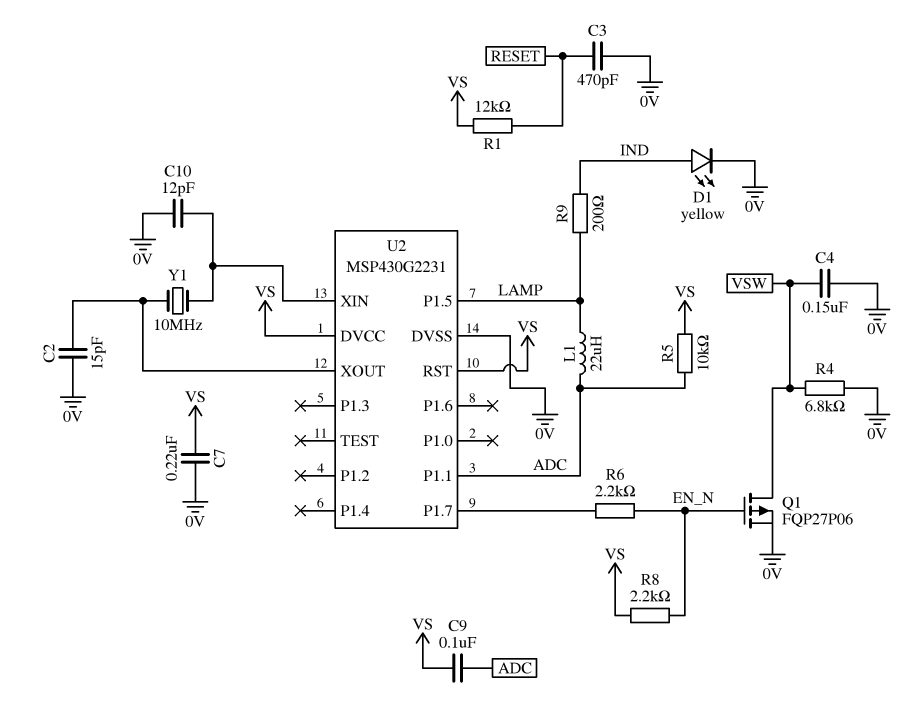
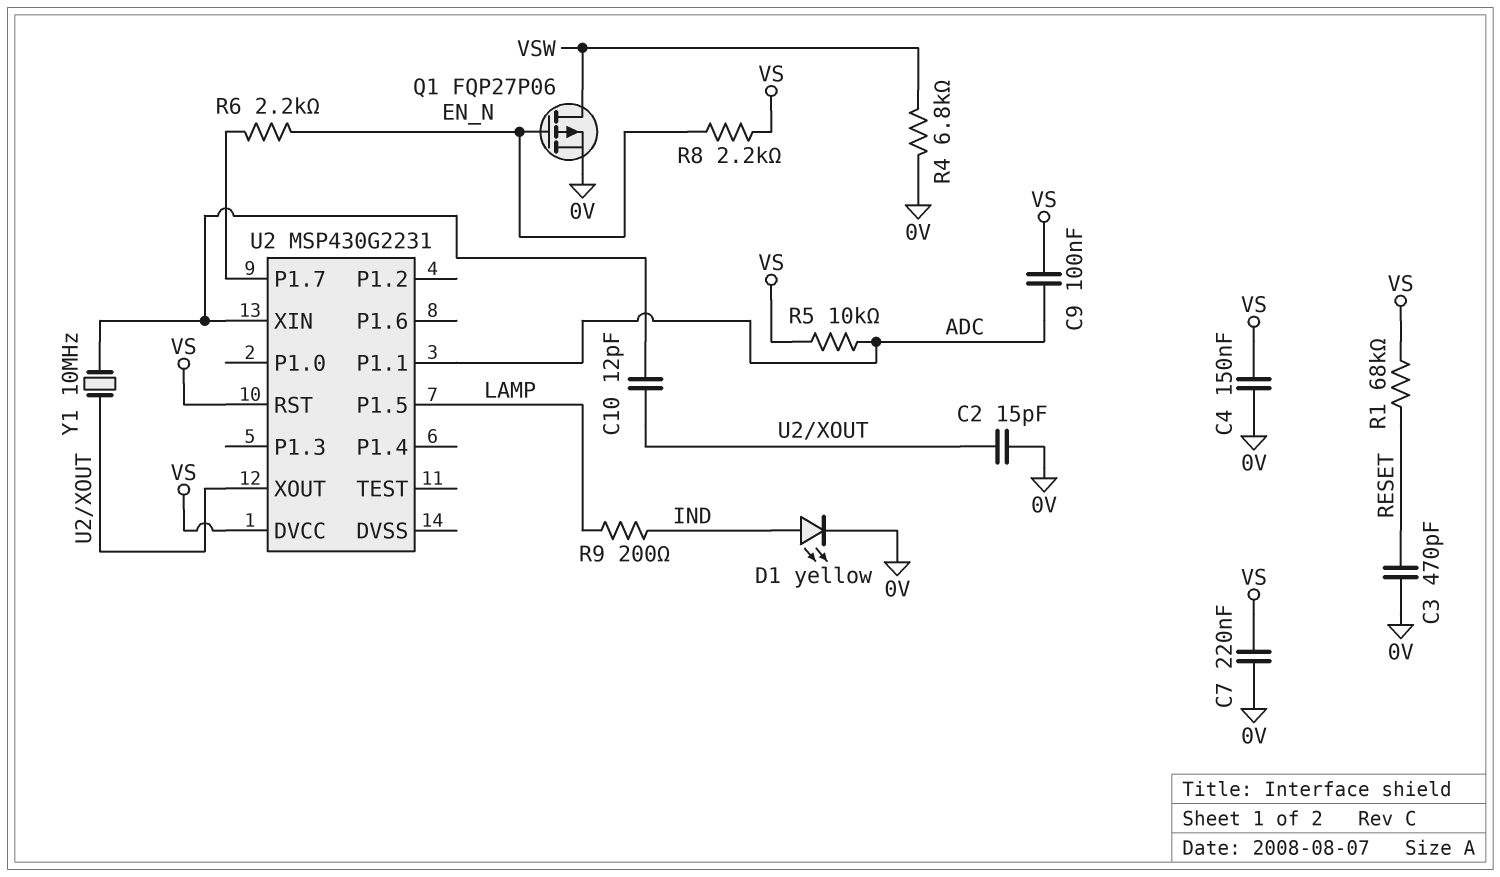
C4: 150nF (0V, VSW) -> 150nF (0V, VS)
C10: 12pF (0V, U2/XIN) -> 12pF (U2/XIN, U2/XOUT)
L1: 22uH (ADC, LAMP) -> none
R1: 12k (RESET, VS) -> 68k (RESET, VS)
U2 pin DVSS: 0V -> none

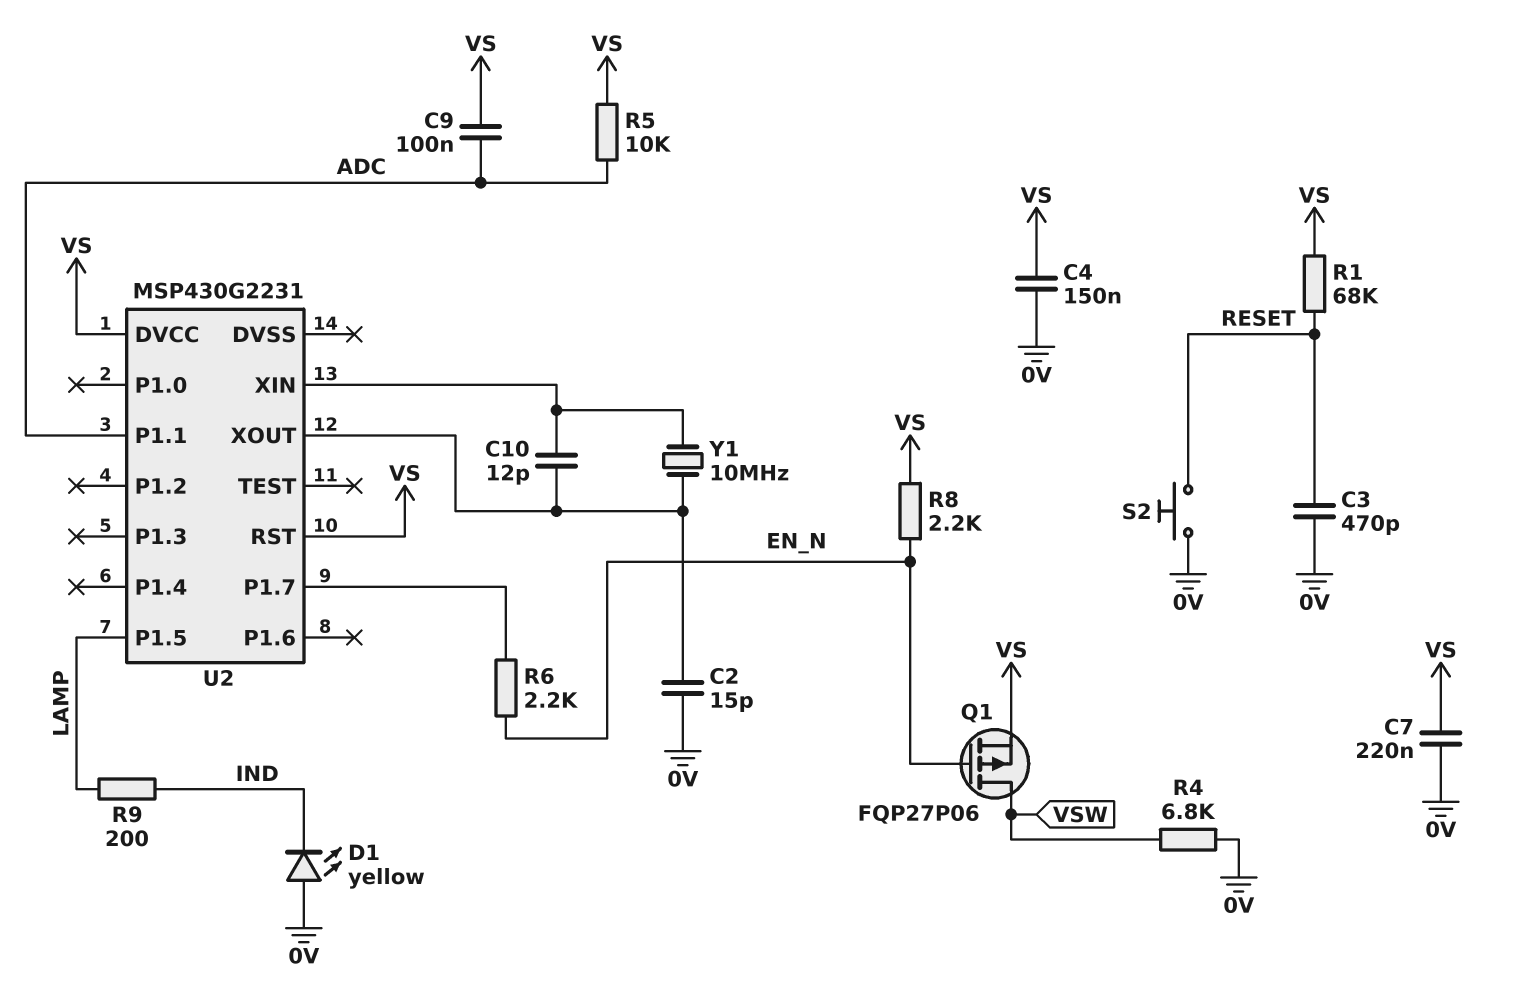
D1: LED yellow (A IND, K 0V) -> LED yellow (A 0V, K IND)
Q1: PMOS FQP27P06 (G EN_N, D VSW, S 0V) -> PMOS FQP27P06 (G EN_N, D VSW, S VS)
S2: none -> button (0V, RESET)

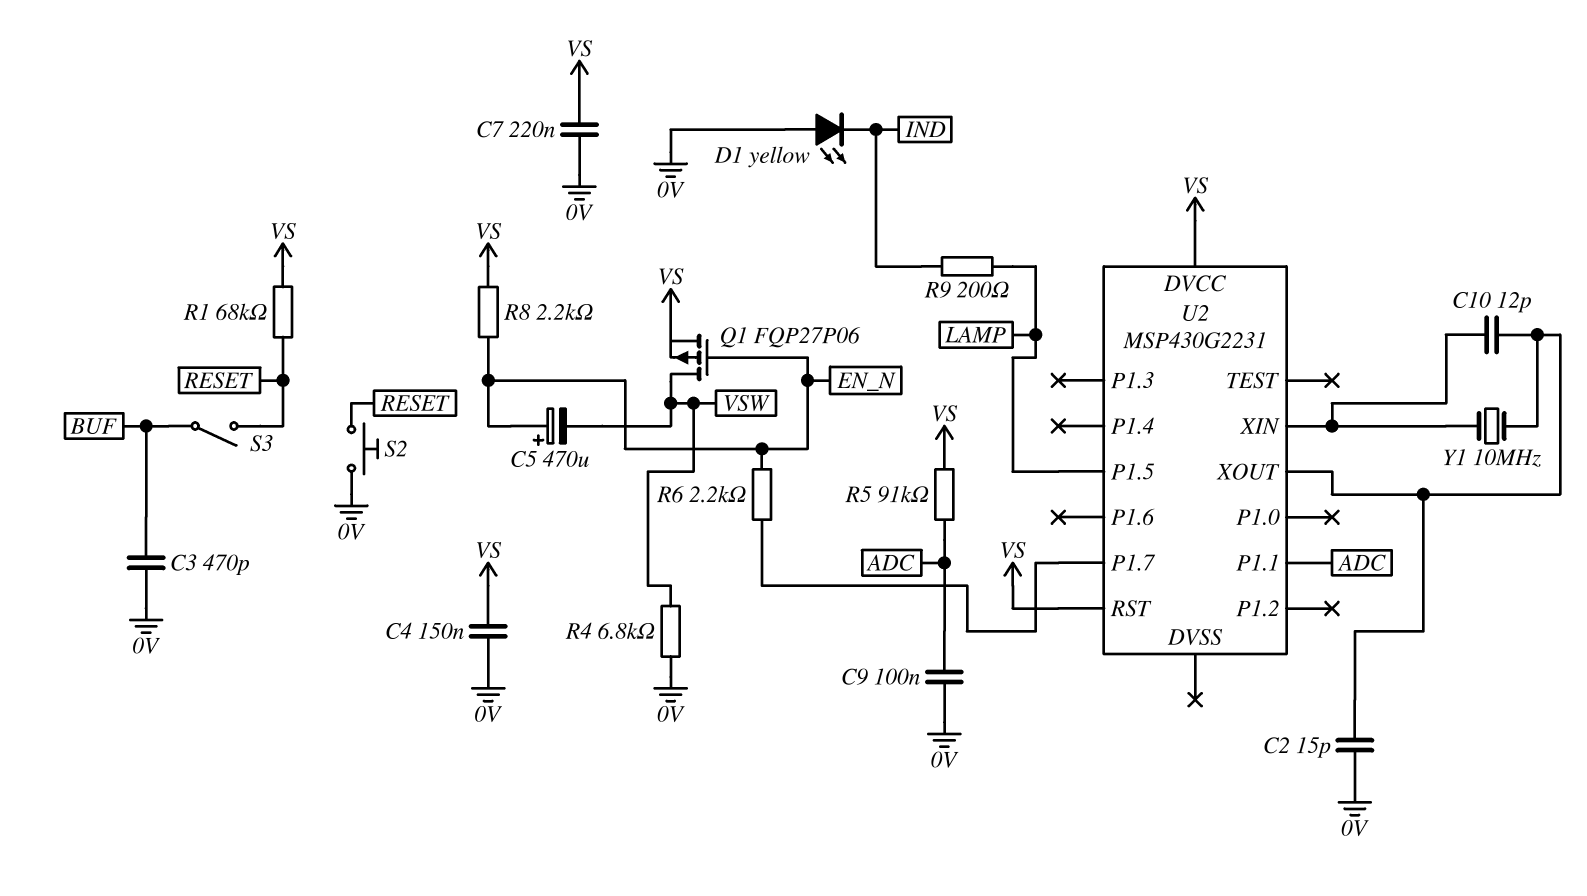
C3: 470pF (0V, RESET) -> 470pF (0V, BUF)
C5: none -> 470uF (plus EN_N, minus VSW)
C9: 100nF (ADC, VS) -> 100nF (0V, ADC)
R5: 10k (ADC, VS) -> 91k (ADC, VS)
S3: none -> switch (BUF, RESET)

